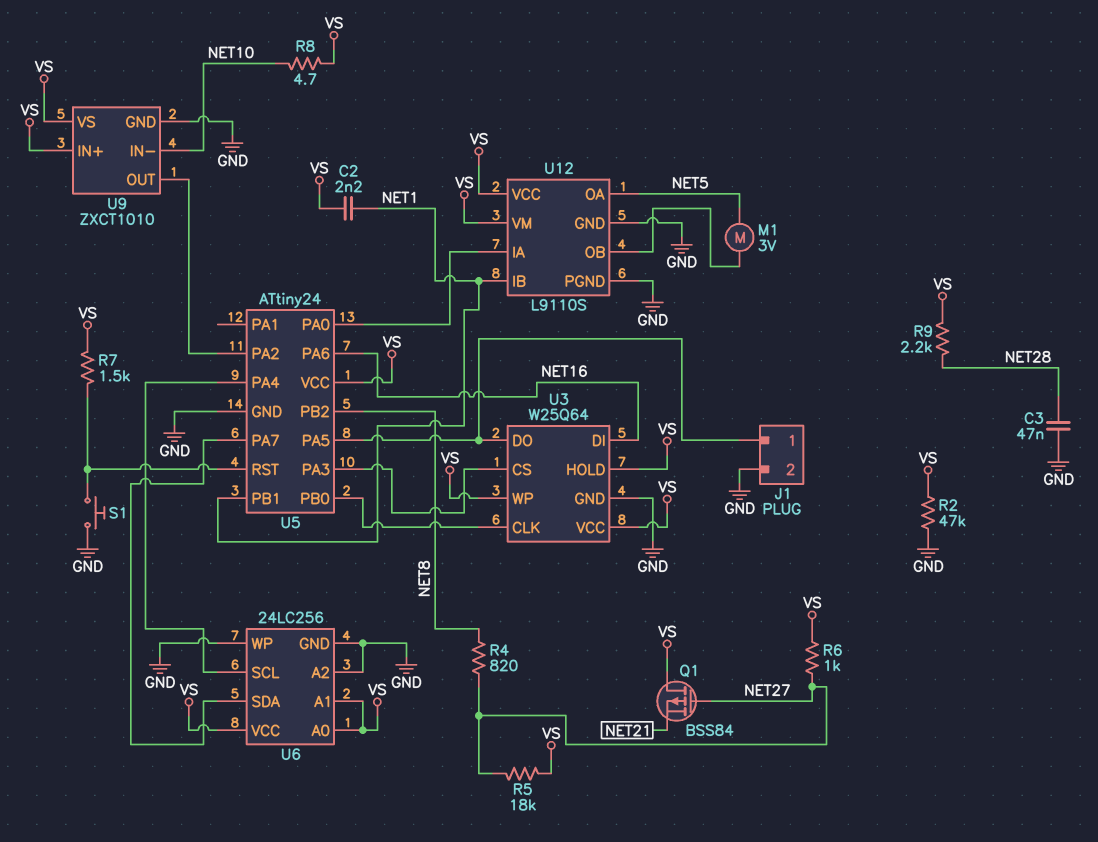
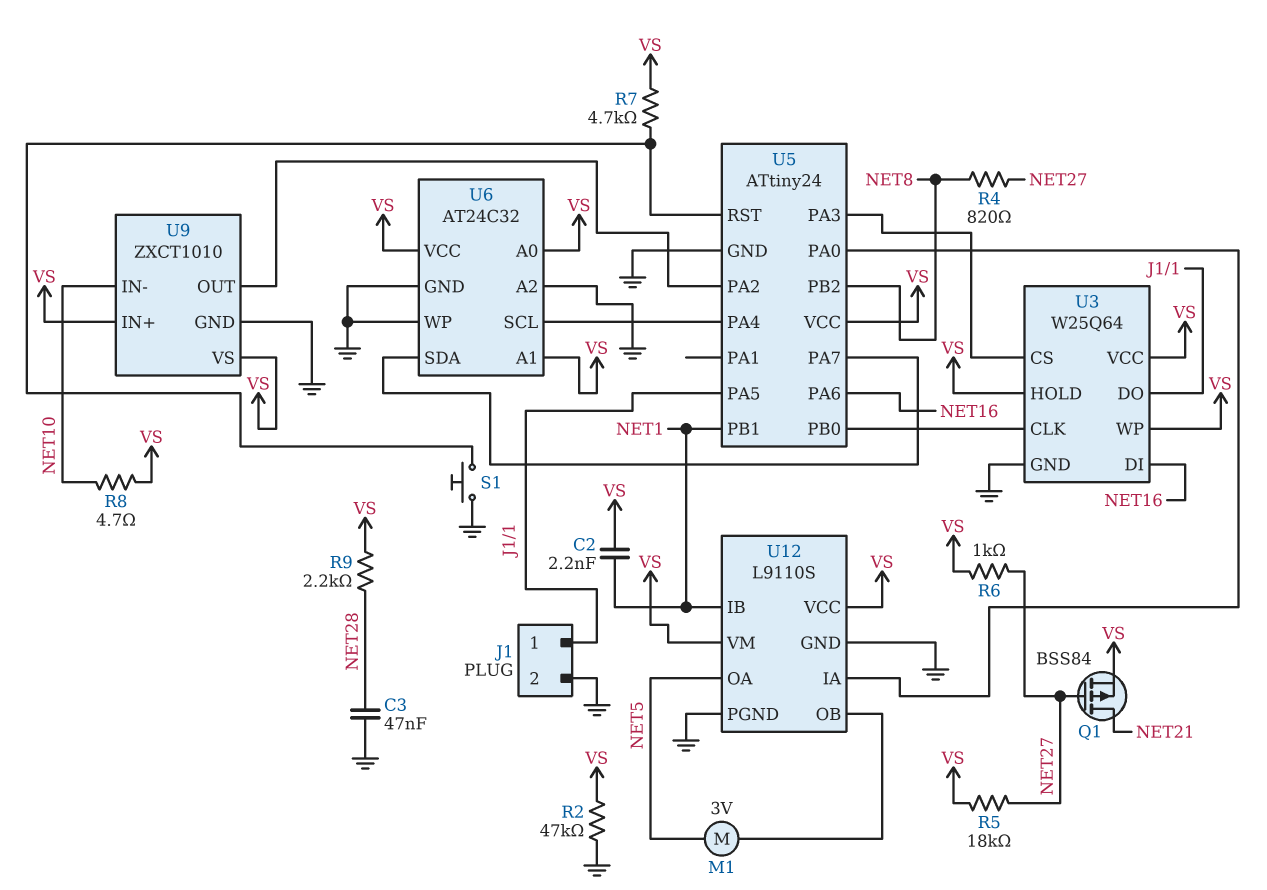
Q1: PMOS BSS84 (G NET27, D VS, S NET21) -> PMOS BSS84 (G NET27, D NET21, S VS)
R7: 1.5k (U5/RST, VS) -> 4.7k (U5/RST, VS)
U6: 24LC256 -> AT24C32

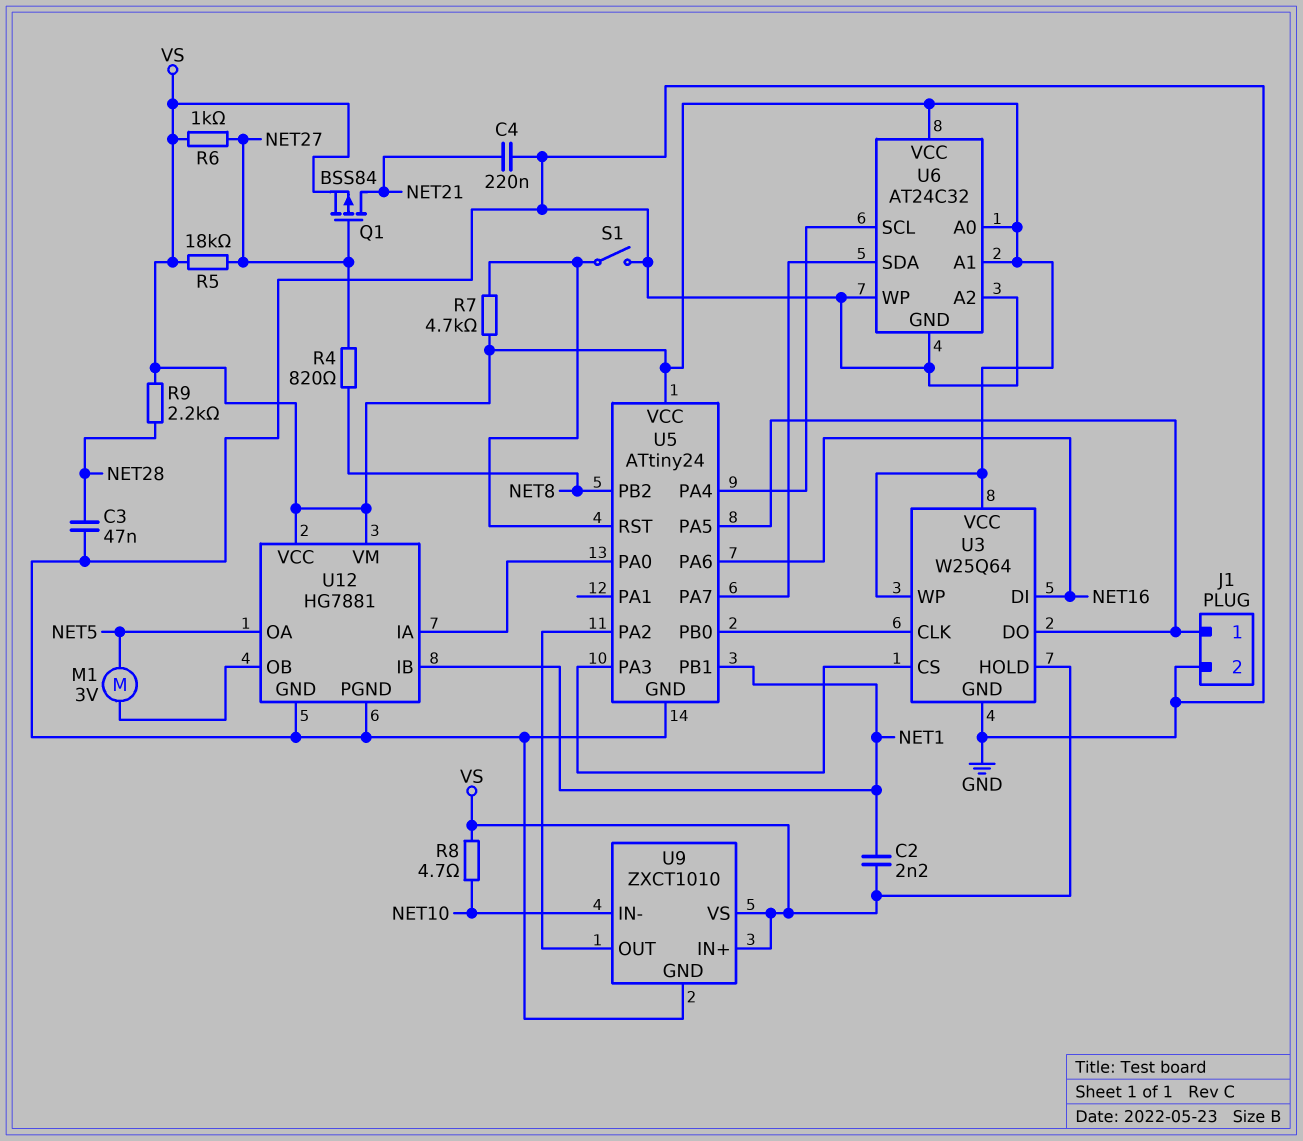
C4: none -> 220nF (GND, NET21)
R2: 47k (GND, VS) -> none
S1: button (GND, U5/RST) -> switch (GND, U5/RST)
U12: L9110S -> HG7881

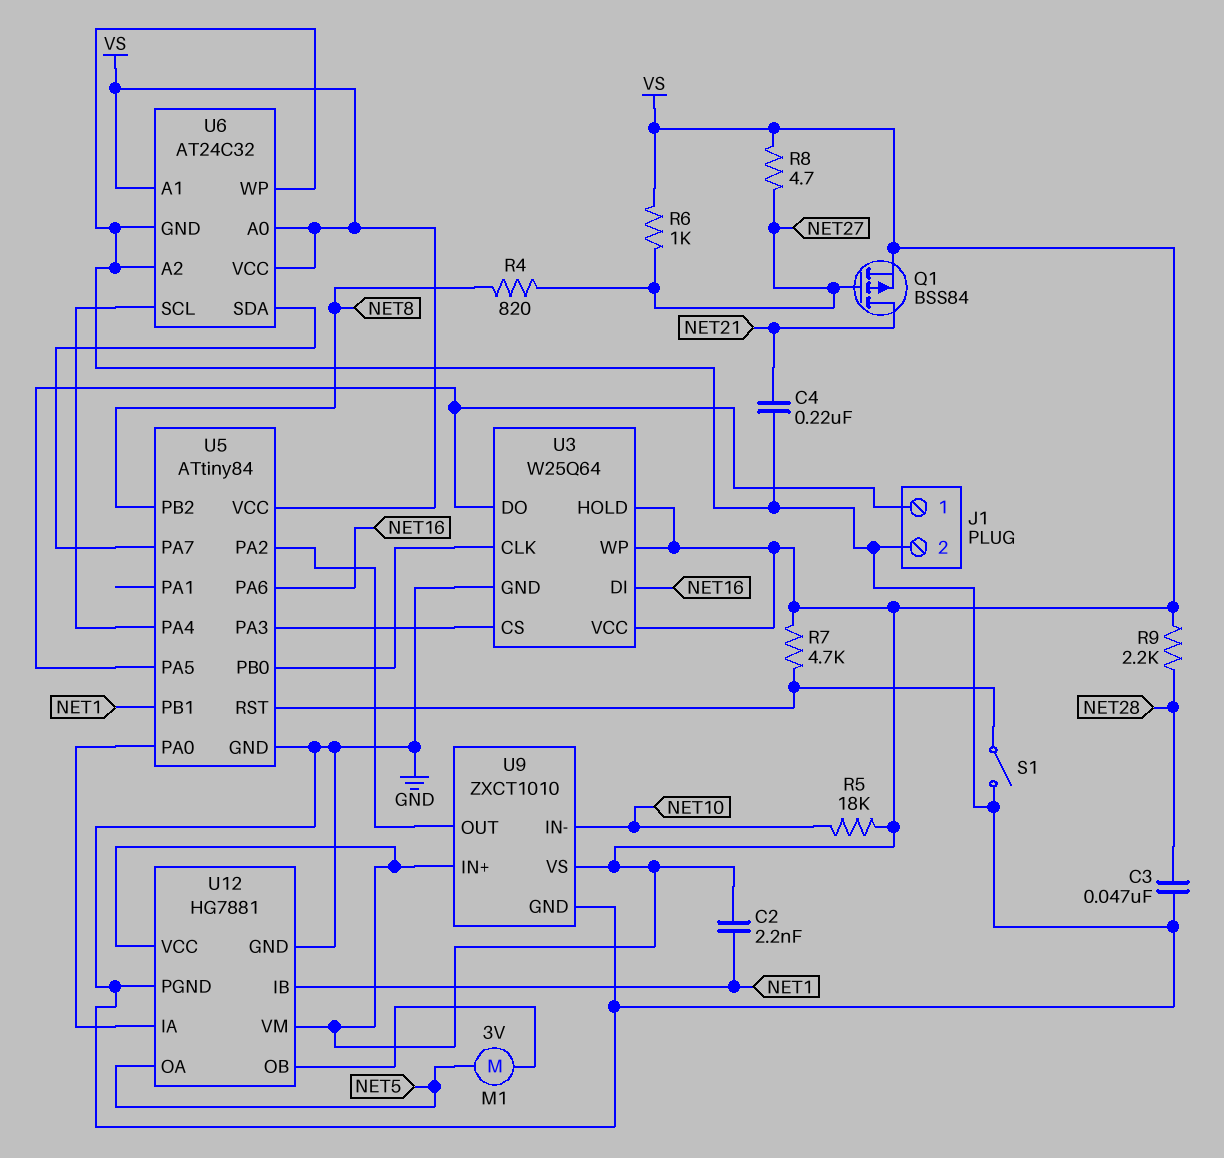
R5: 18k (NET27, VS) -> 18k (NET10, VS)
R8: 4.7 (NET10, VS) -> 4.7 (NET27, VS)
U5: ATtiny24 -> ATtiny84

